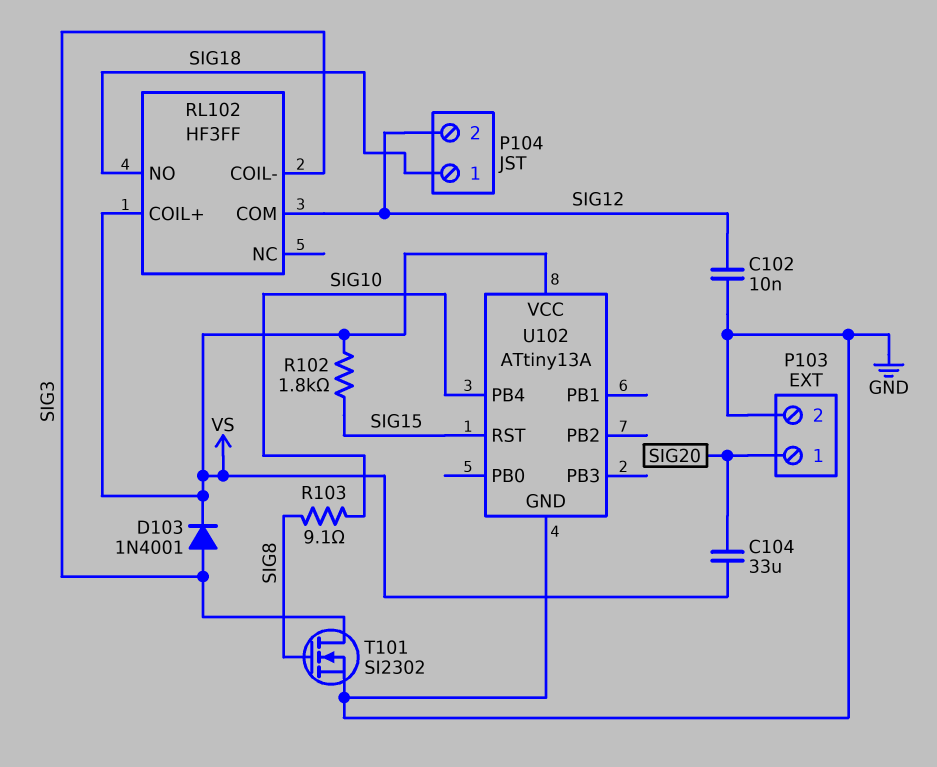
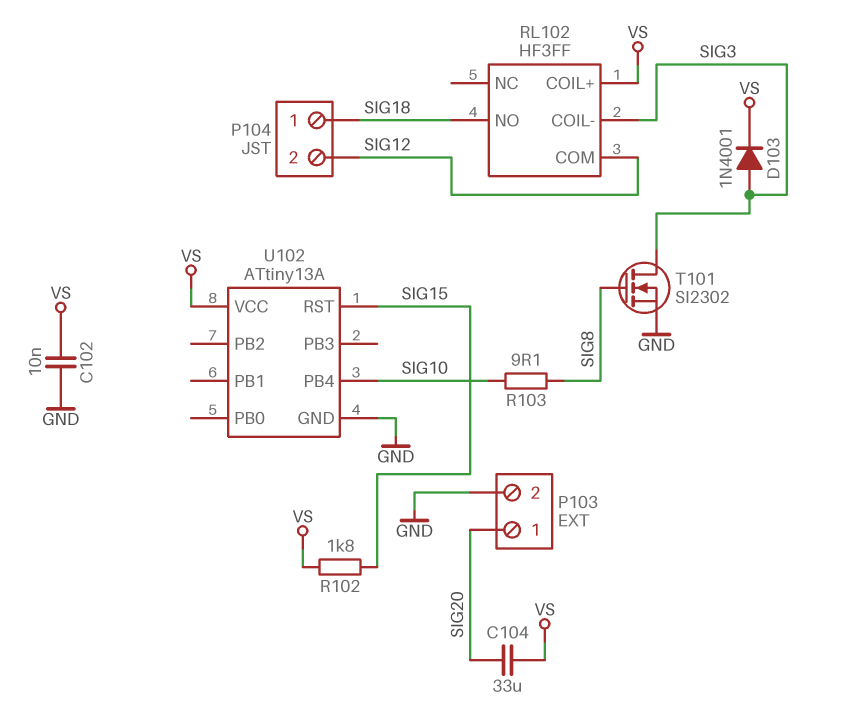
C102: 10nF (GND, SIG12) -> 10nF (GND, VS)

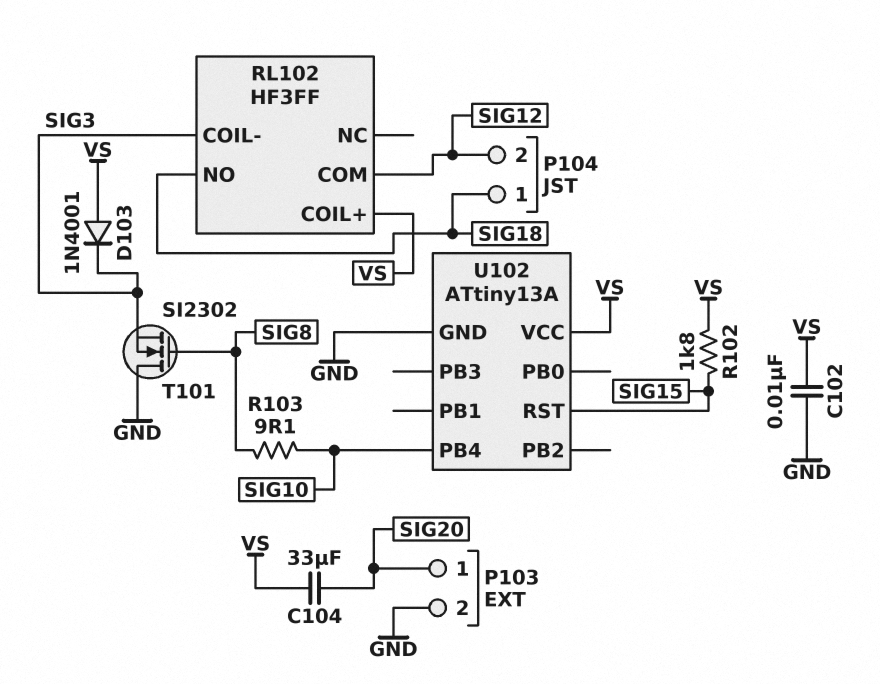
D103: diode 1N4001 (A SIG3, K VS) -> diode 1N4001 (A VS, K SIG3)
T101: NMOS SI2302 (G SIG8, D SIG3, S GND) -> NMOS SI2302 (G SIG8, D GND, S SIG3)

